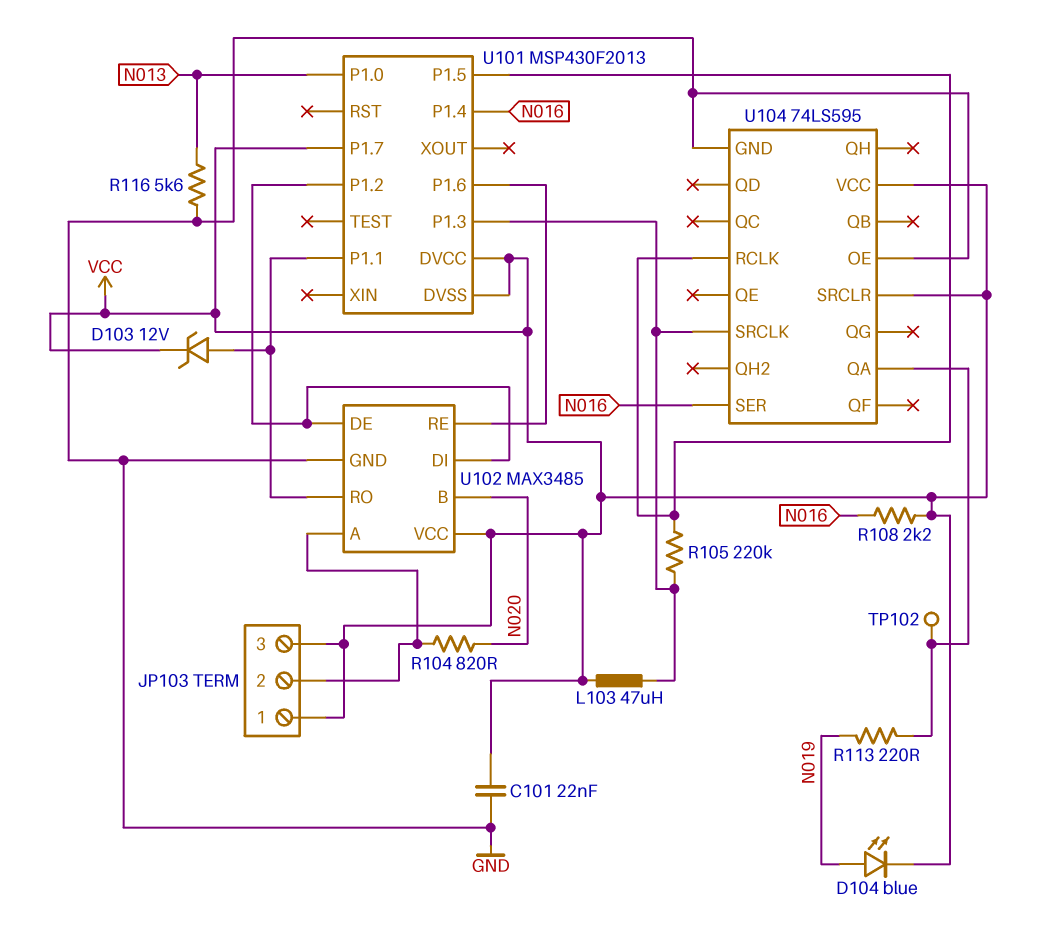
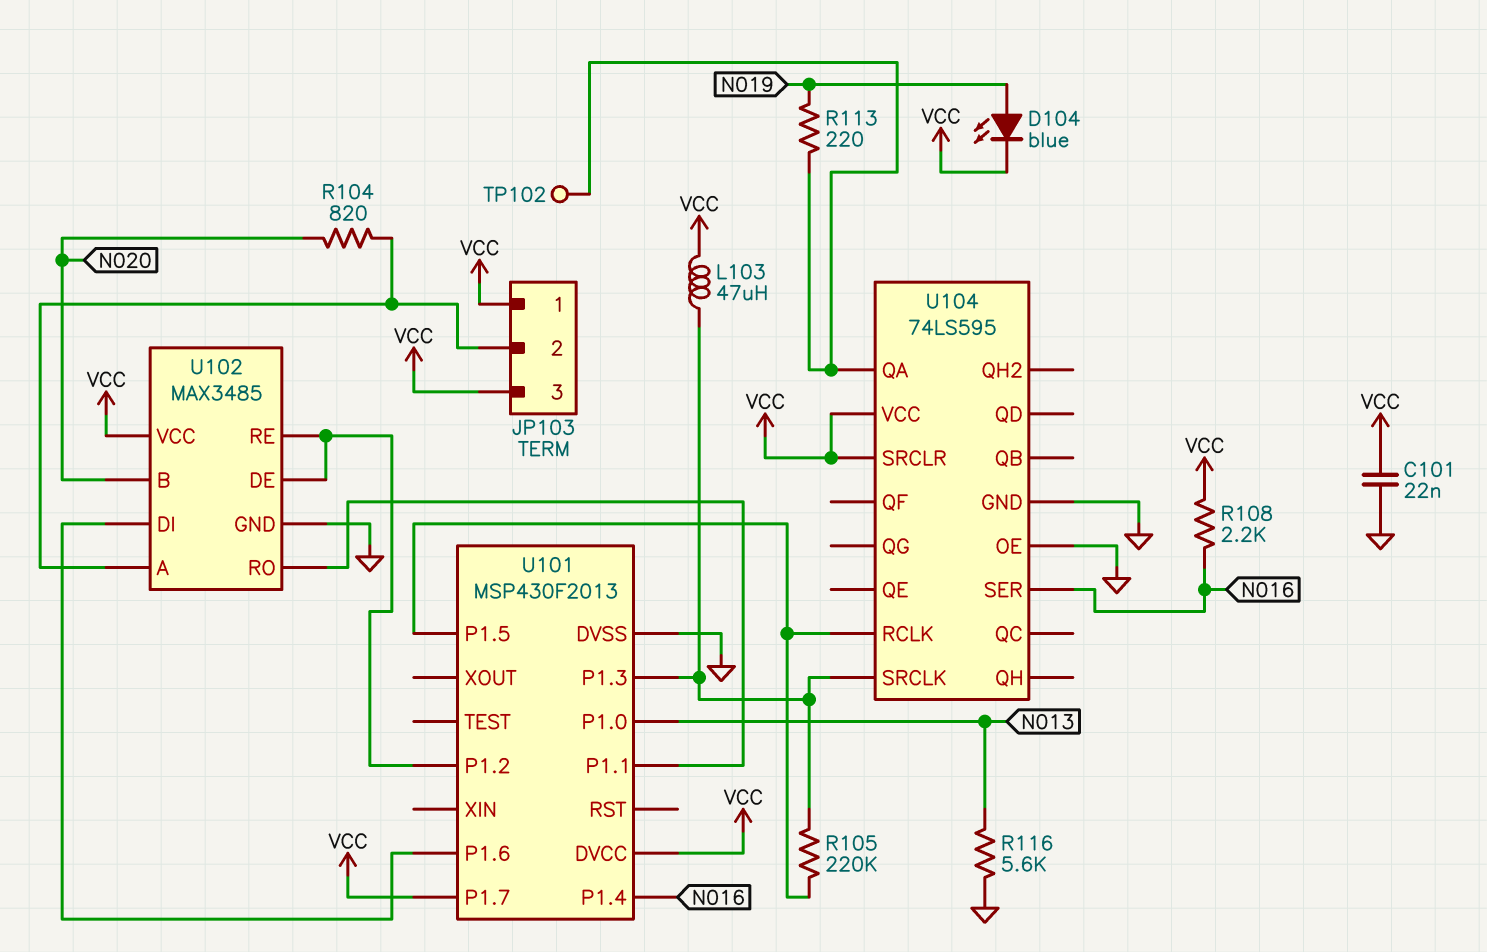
D103: zener 12V (A U101/P1.1, K VCC) -> none
U101 pin DVSS: VCC -> GND
U102 pin DI: U101/P1.2 -> U101/P1.6
U102 pin RE: U101/P1.6 -> U101/P1.2

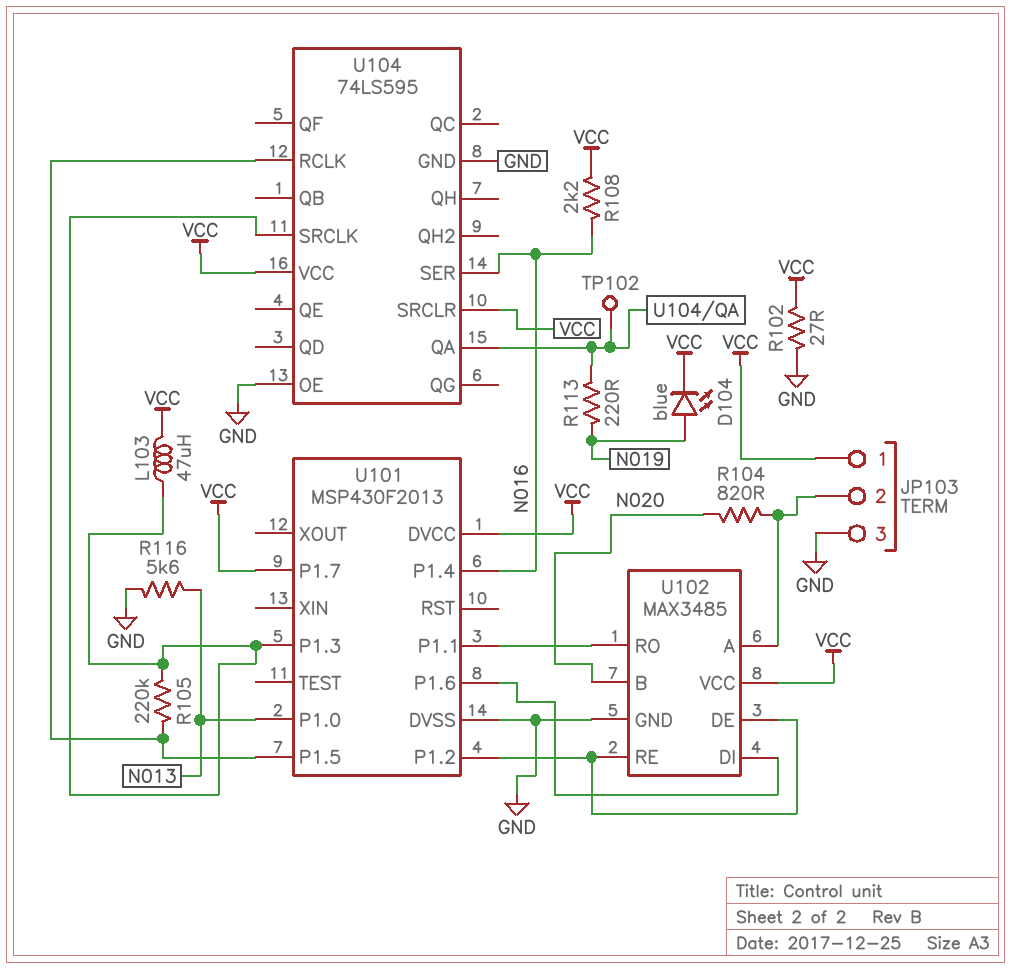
C101: 22nF (GND, VCC) -> none
JP103 pin 3: VCC -> GND
R102: none -> 27 (GND, VCC)

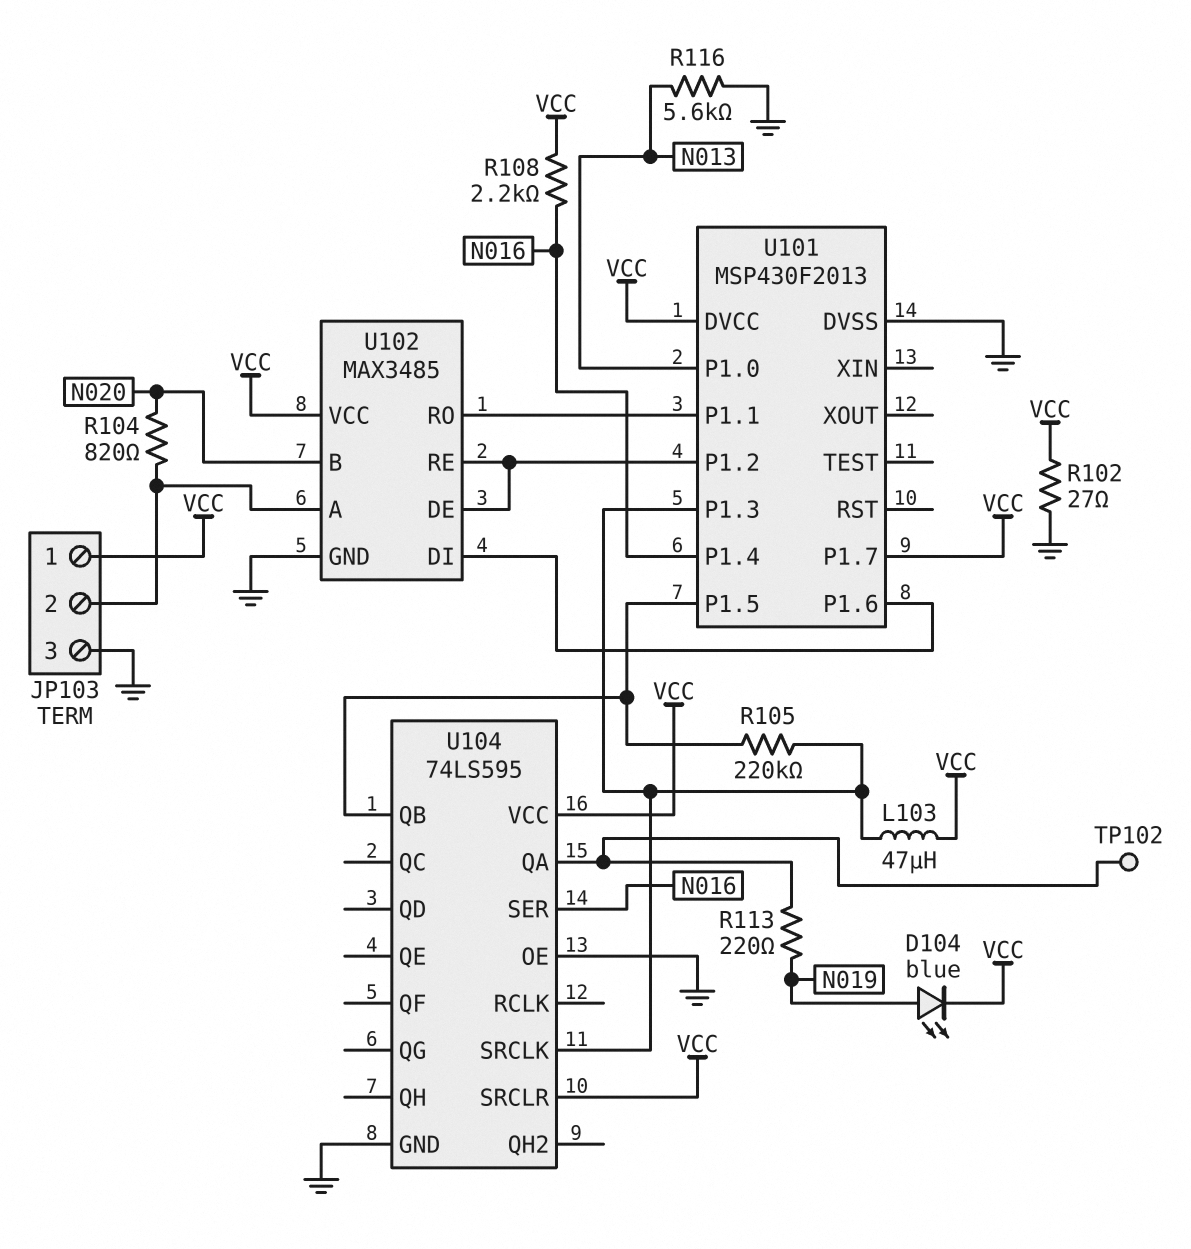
U104 pin QB: none -> U101/P1.5
U104 pin RCLK: U101/P1.5 -> none

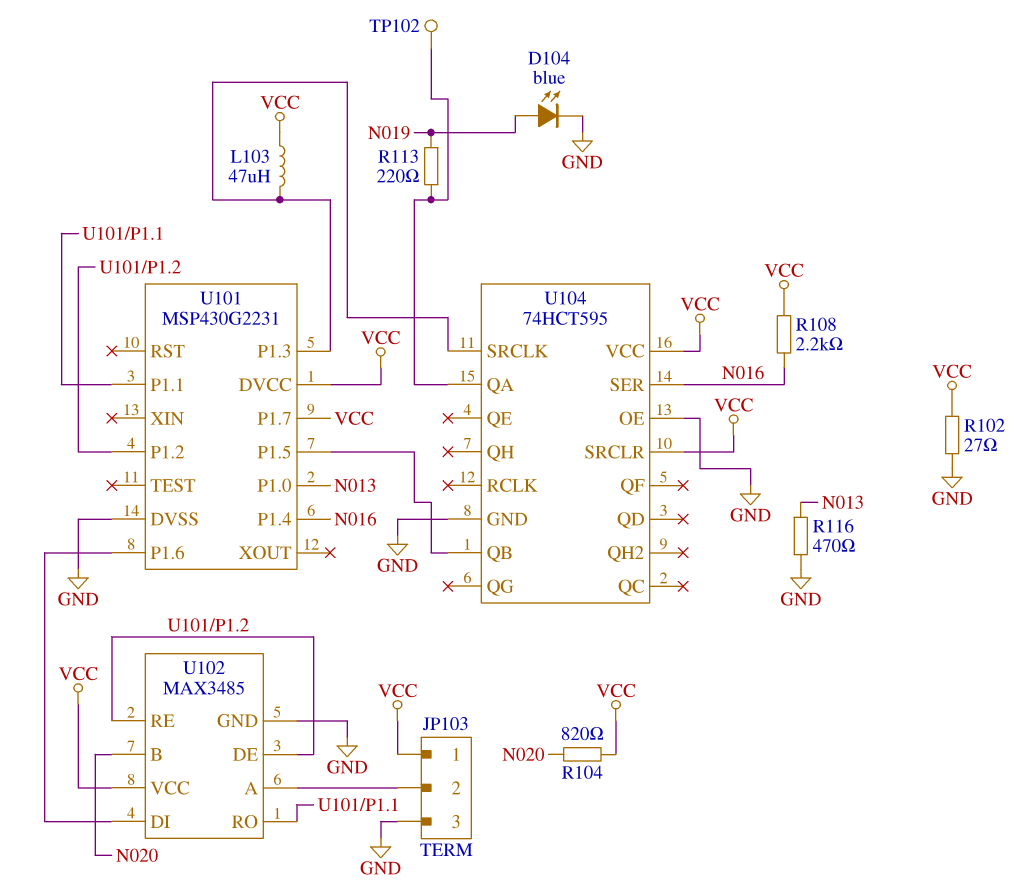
D104: LED blue (A N019, K VCC) -> LED blue (A N019, K GND)
R104: 820 (JP103/2, N020) -> 820 (N020, VCC)
R105: 220k (U101/P1.3, U101/P1.5) -> none
R116: 5.6k (GND, N013) -> 470 (GND, N013)
U101: MSP430F2013 -> MSP430G2231
U104: 74LS595 -> 74HCT595

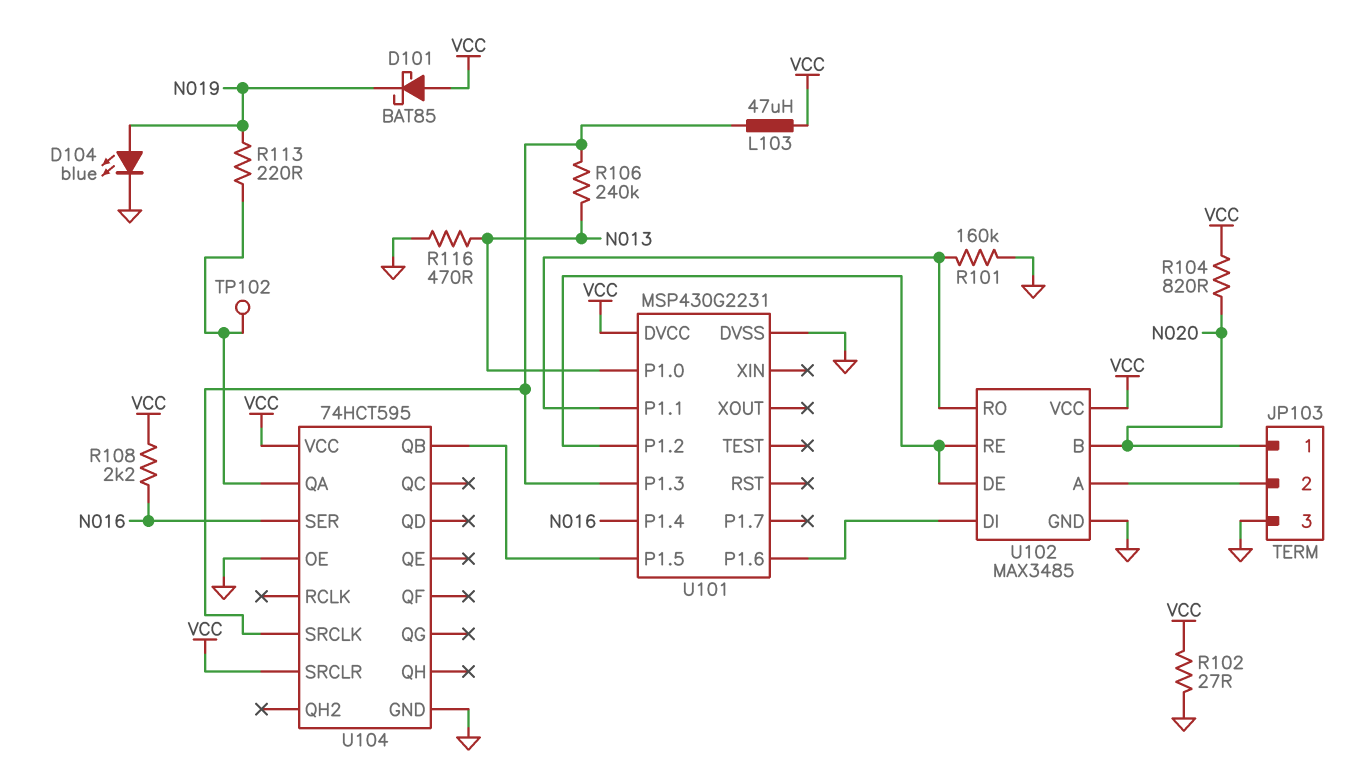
D101: none -> schottky BAT85 (A VCC, K N019)
JP103 pin 1: VCC -> N020
R101: none -> 160k (GND, U101/P1.1)
R106: none -> 240k (N013, U101/P1.3)
U101 pin P1.7: VCC -> none

